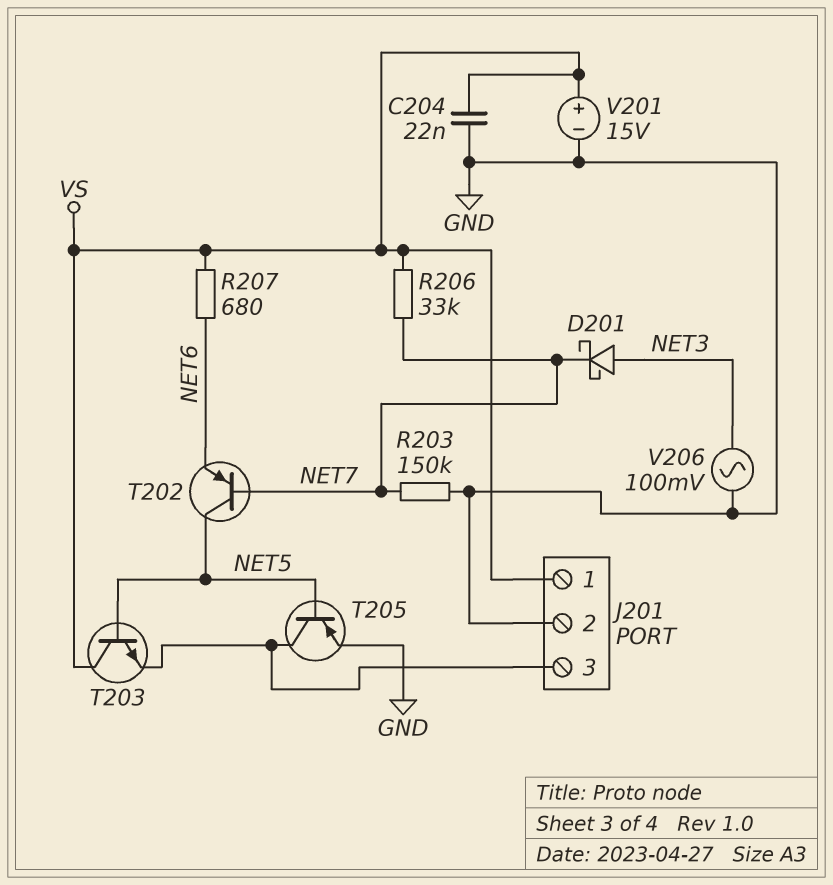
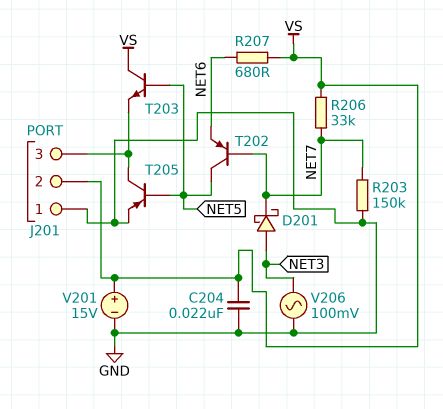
J201 pin 1: VS -> GND
J201 pin 2: GND -> VS

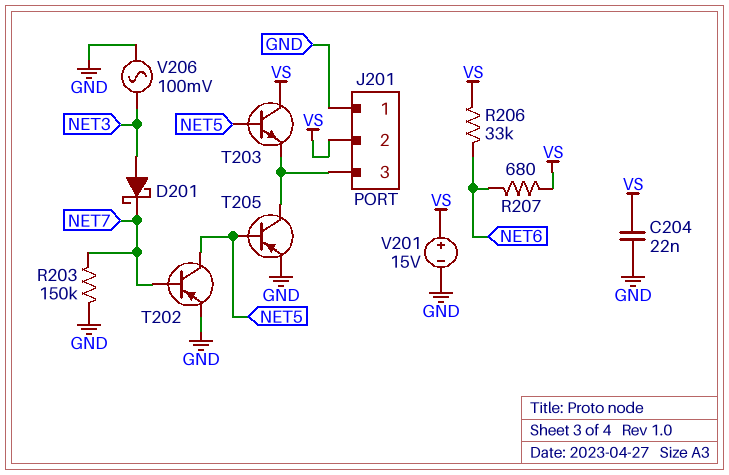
R206: 33k (NET7, VS) -> 33k (NET6, VS)
T202: PNP (B NET7, C NET5, E NET6) -> PNP (B NET7, C NET5, E GND)

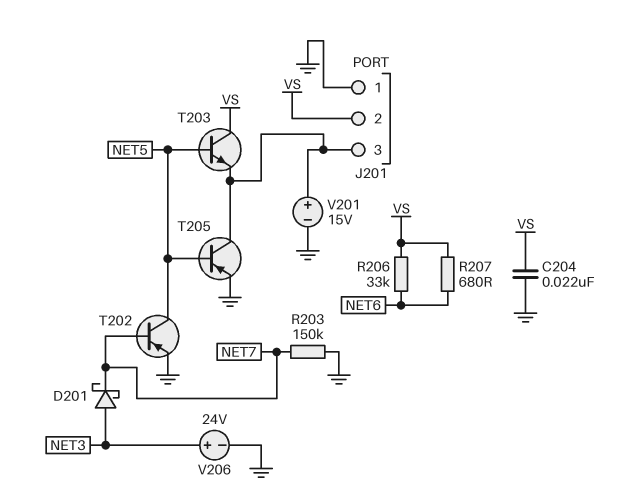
V201: 15V (plus VS, minus GND) -> 15V (plus J201/3, minus GND)
V206: AC 100mV (GND, NET3) -> 24V (plus NET3, minus GND)

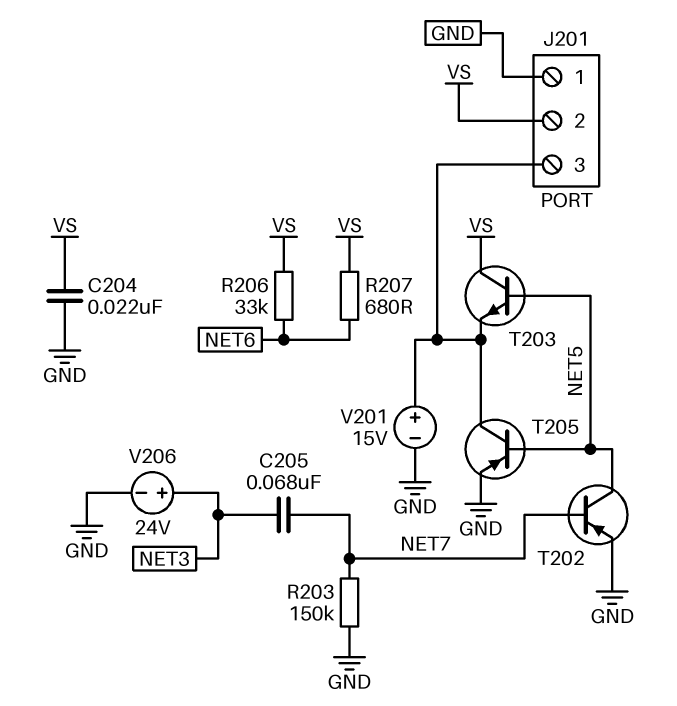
C205: none -> 68nF (NET3, NET7)
D201: schottky (A NET3, K NET7) -> none

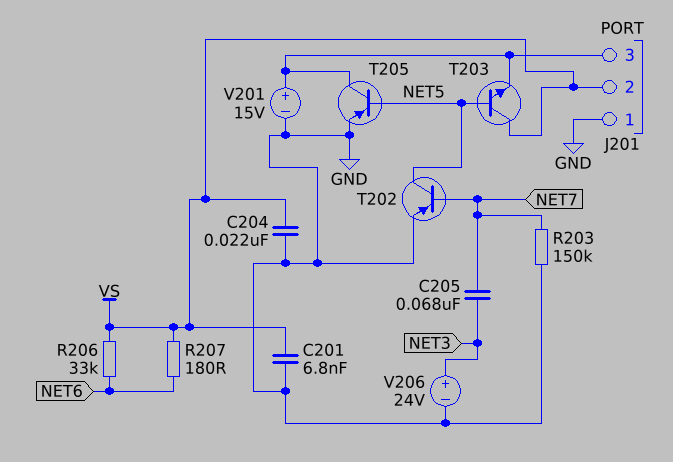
C201: none -> 6.8nF (GND, VS)
R207: 680 (NET6, VS) -> 180 (NET6, VS)

